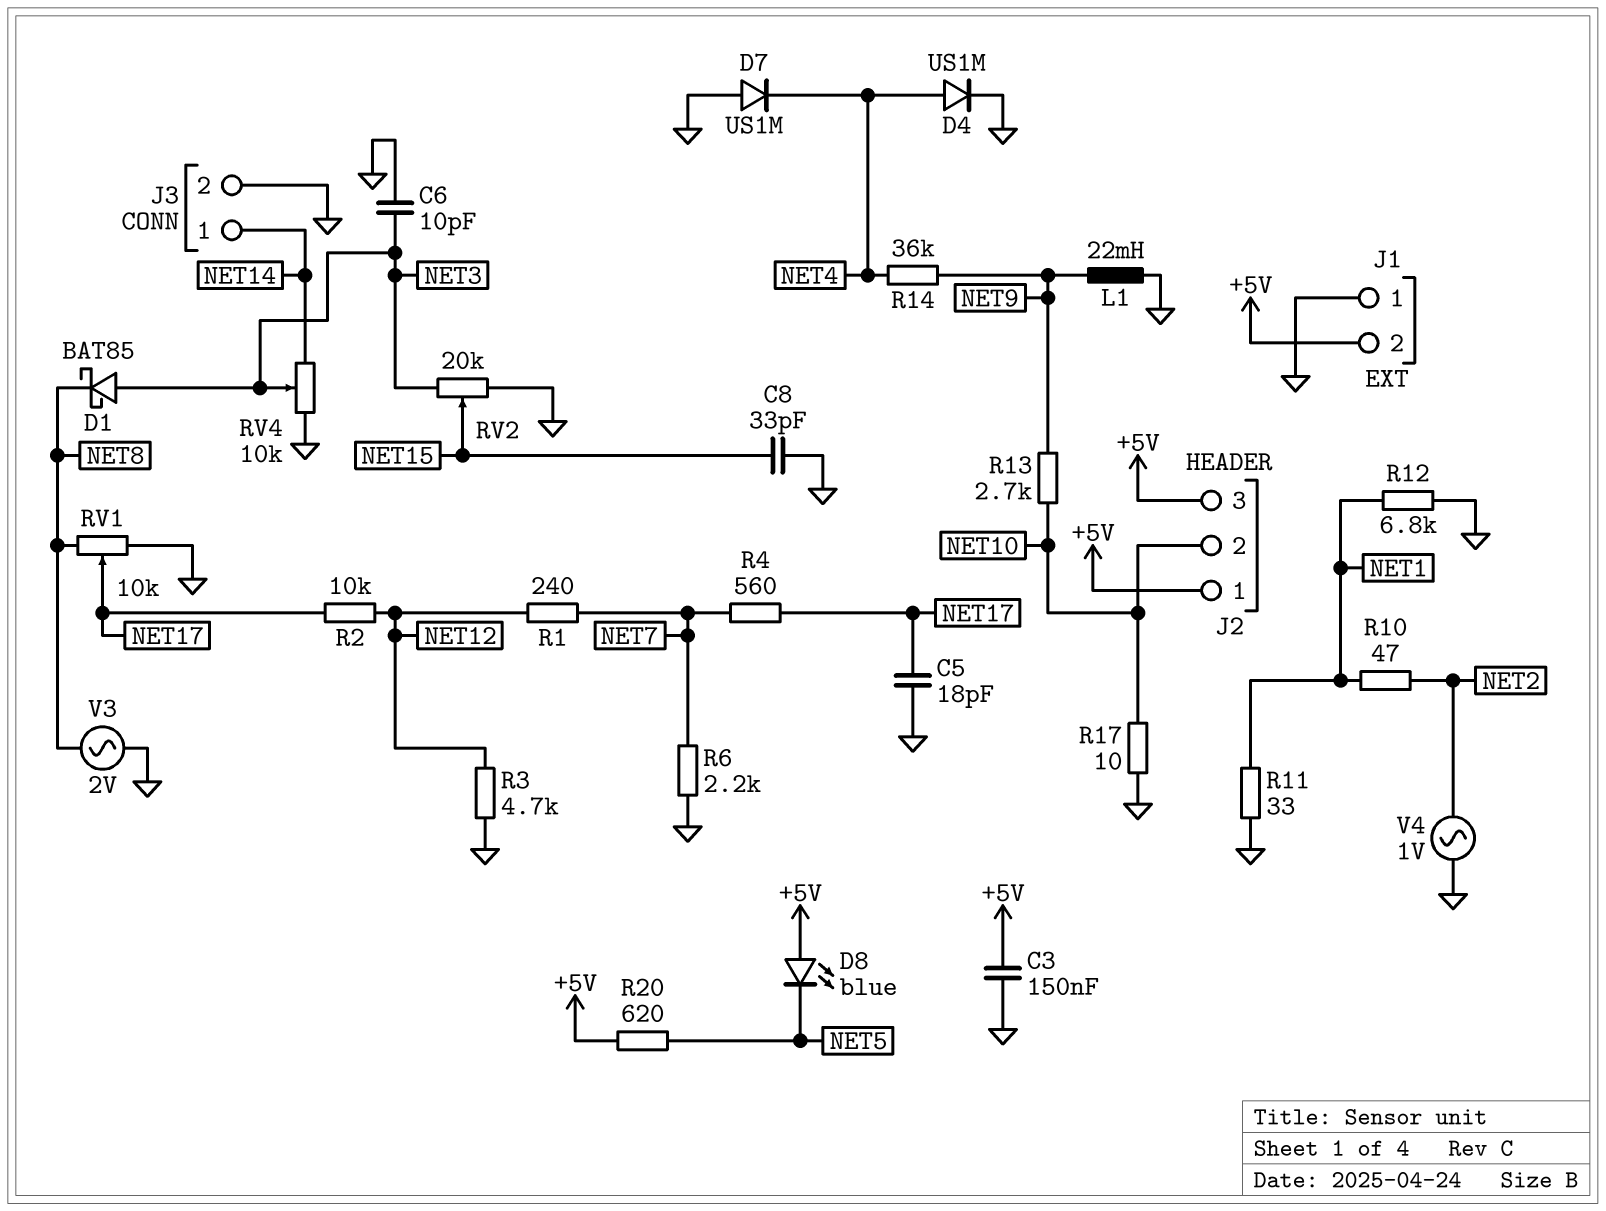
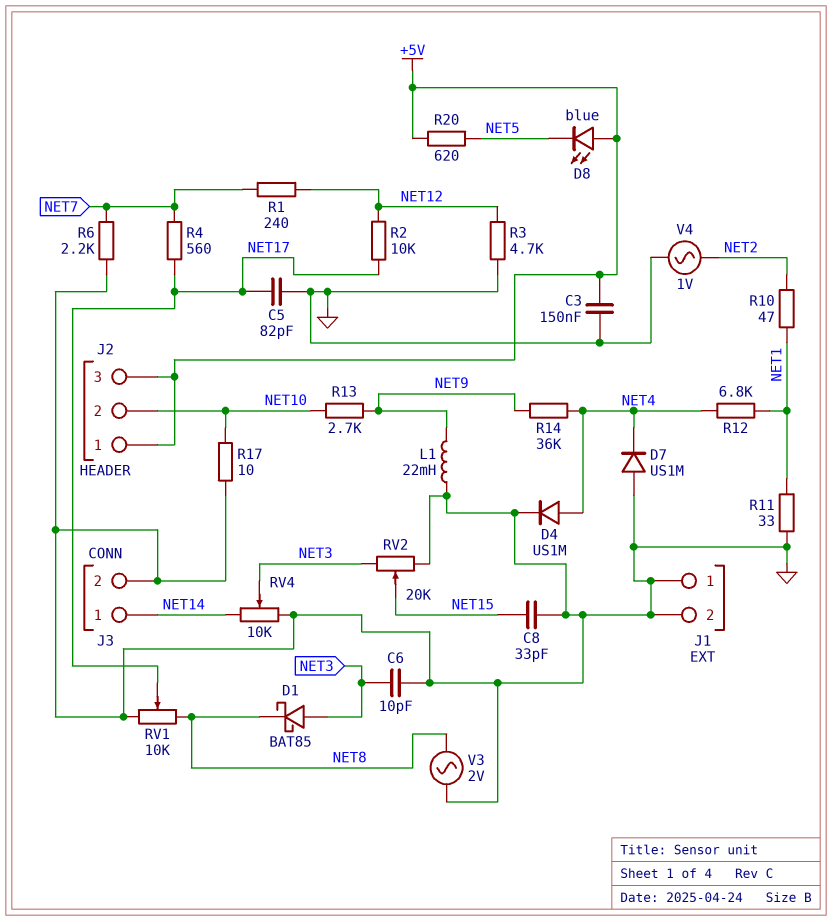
C5: 18pF (GND, NET17) -> 82pF (GND, NET17)
J1 pin 2: +5V -> GND
R12: 6.8k (GND, NET1) -> 6.8k (NET1, NET4)

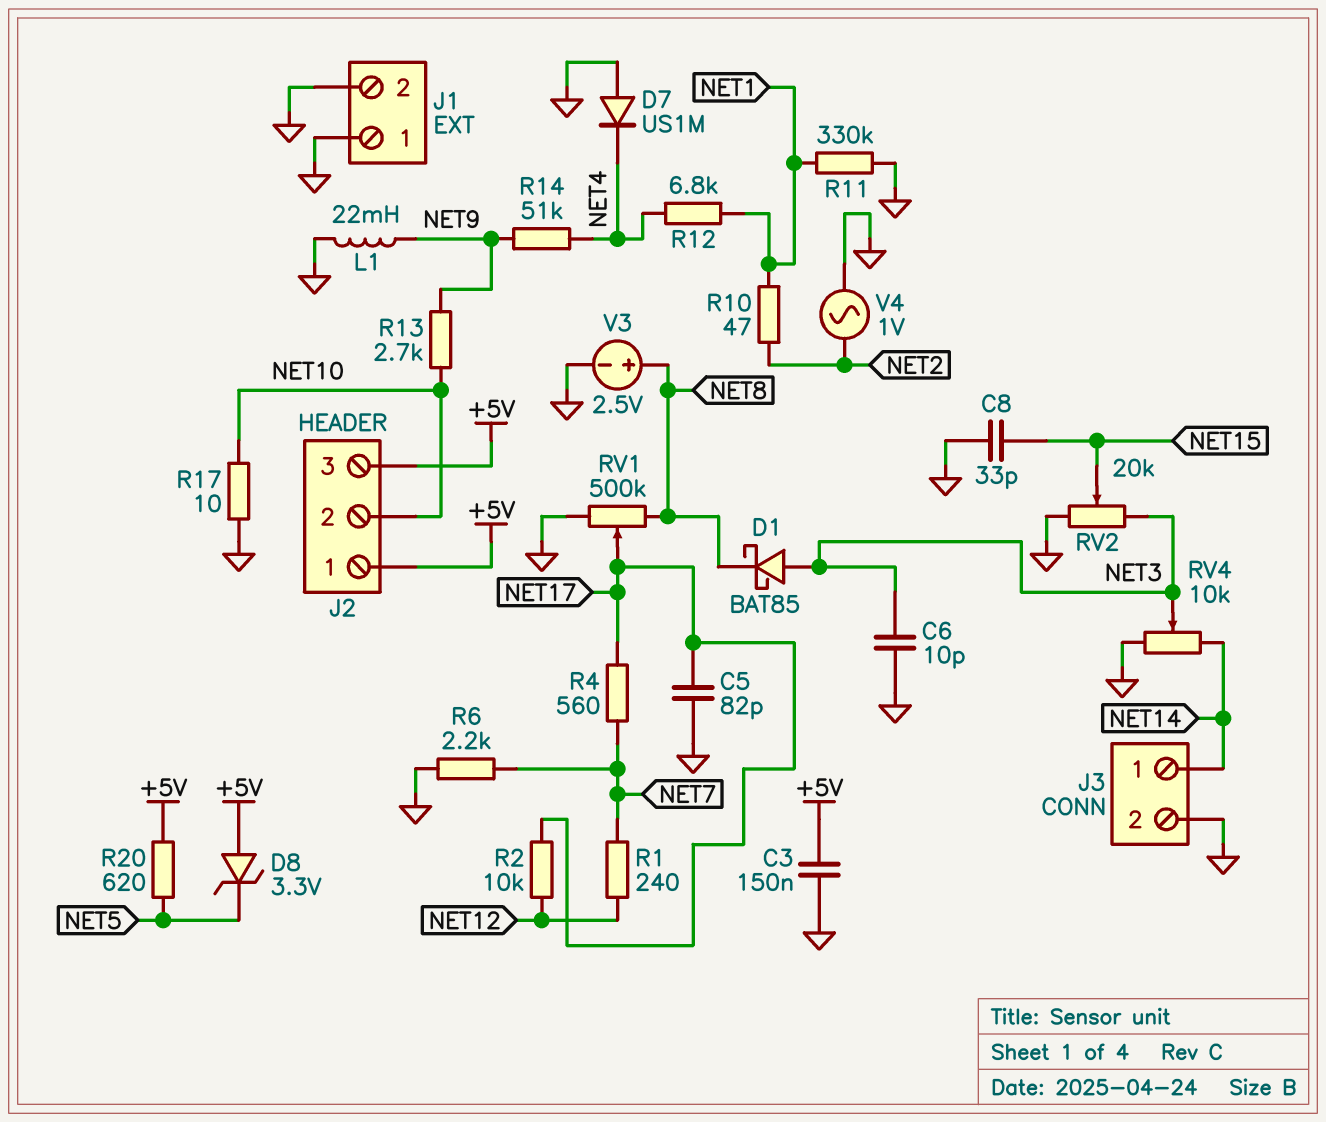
D4: diode US1M (A NET4, K GND) -> none
D8: LED blue (A +5V, K NET5) -> zener 3.3V (A +5V, K NET5)
R3: 4.7k (GND, NET12) -> none
R11: 33 (GND, NET1) -> 330k (GND, NET1)
R14: 36k (NET4, NET9) -> 51k (NET4, NET9)
RV1: 10k (GND, NET8, wiper NET17) -> 500k (GND, NET8, wiper NET17)
V3: AC 2V (GND, NET8) -> 2.5V (plus NET8, minus GND)

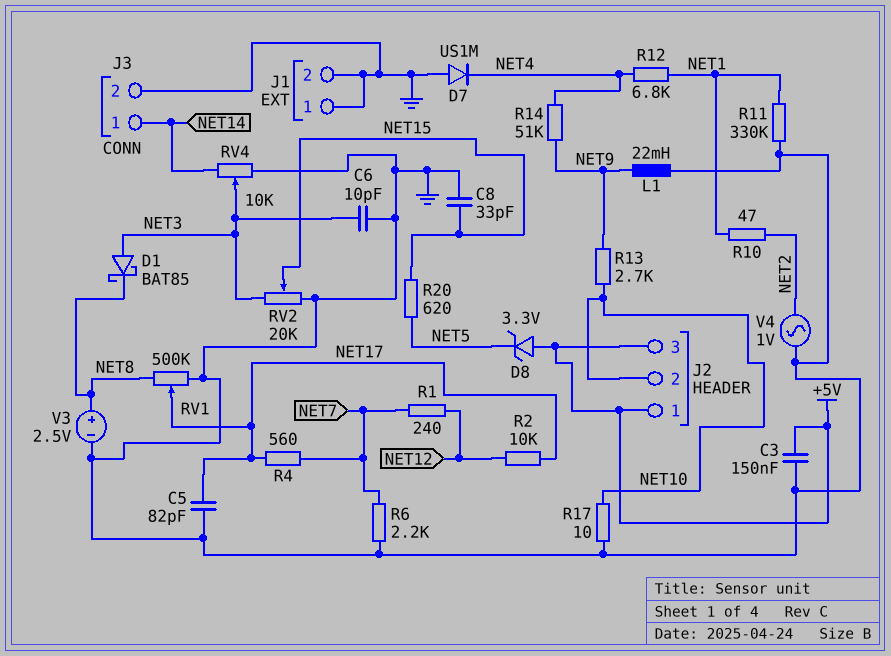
R20: 620 (+5V, NET5) -> 620 (NET5, NET15)

